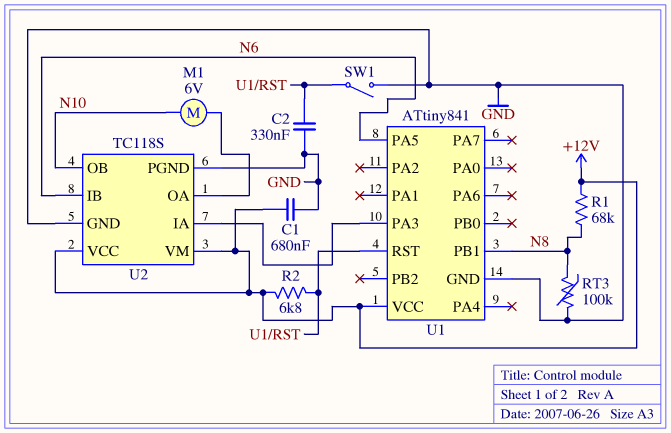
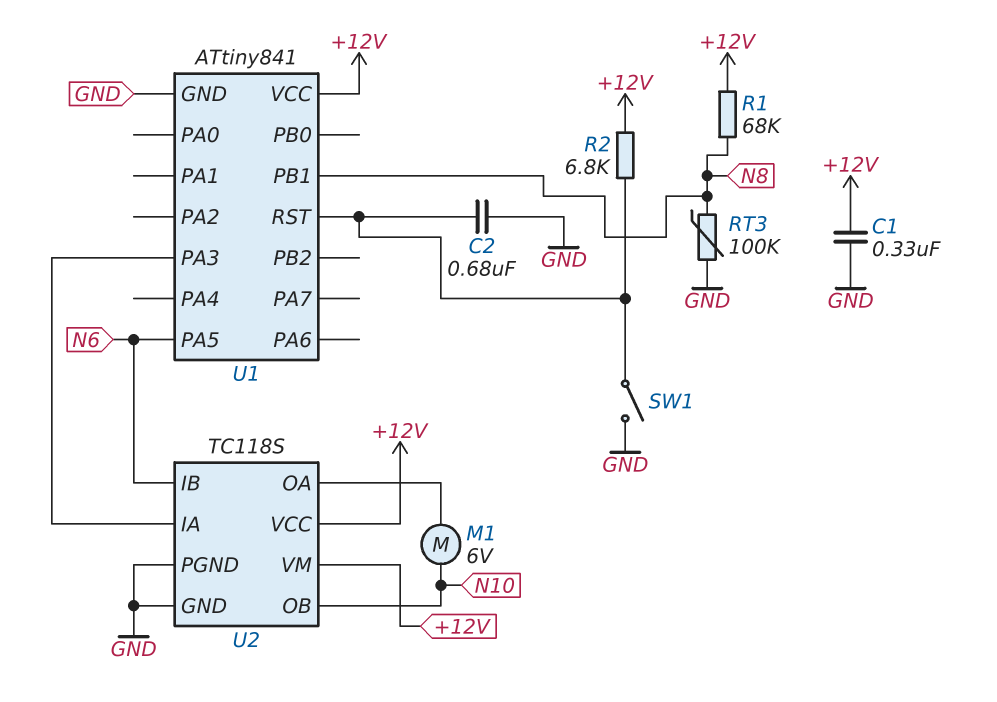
C1: 680nF (+12V, GND) -> 330nF (+12V, GND)
C2: 330nF (GND, U1/RST) -> 680nF (GND, U1/RST)

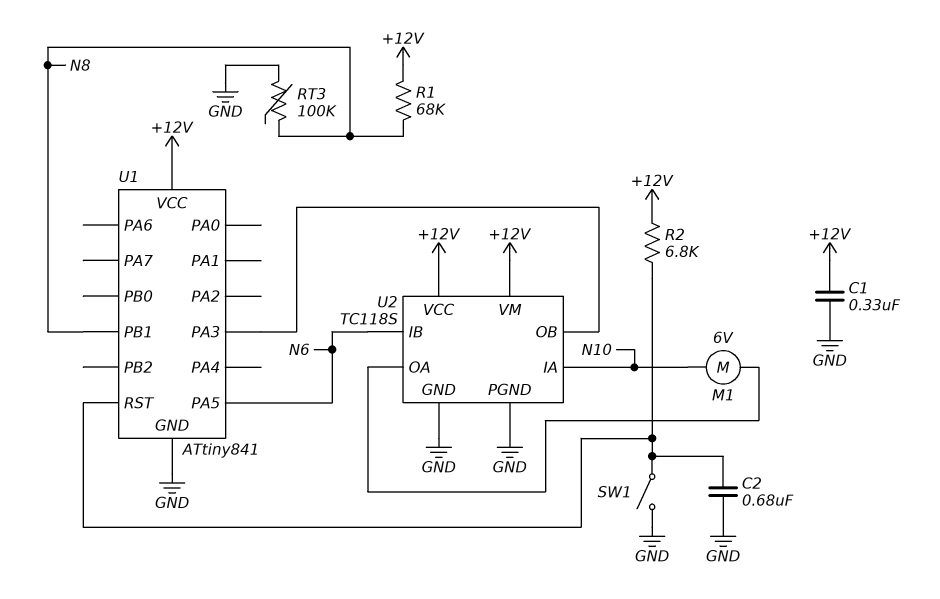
U2 pin IA: U1/PA3 -> N10
U2 pin OB: N10 -> U1/PA3

